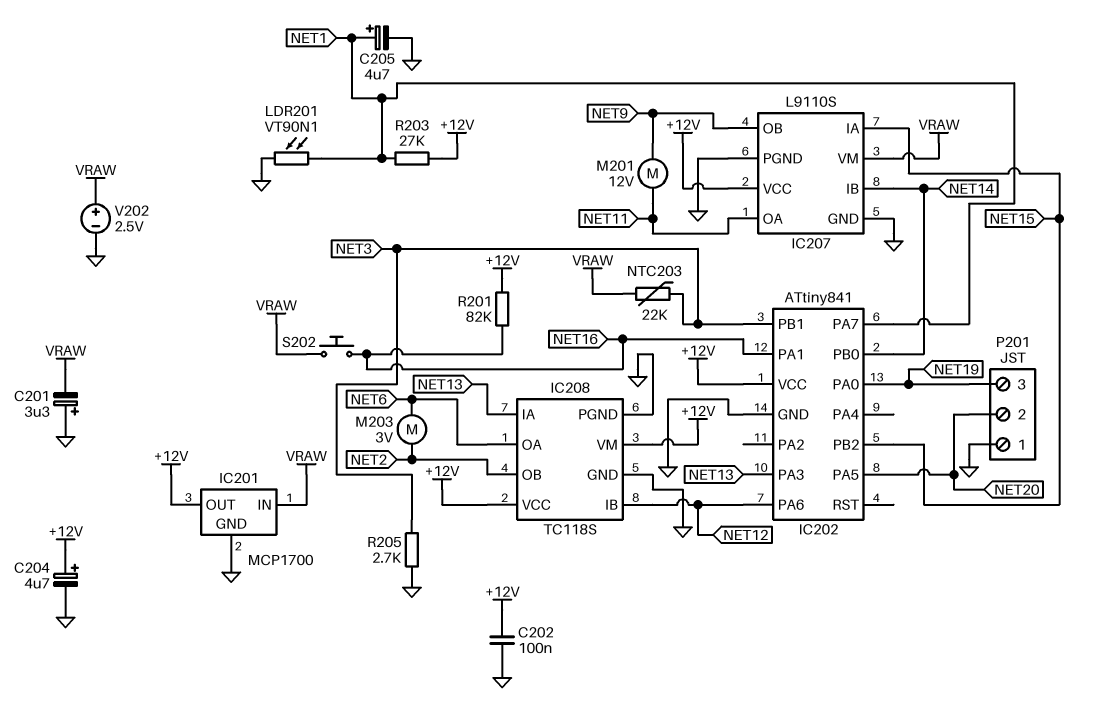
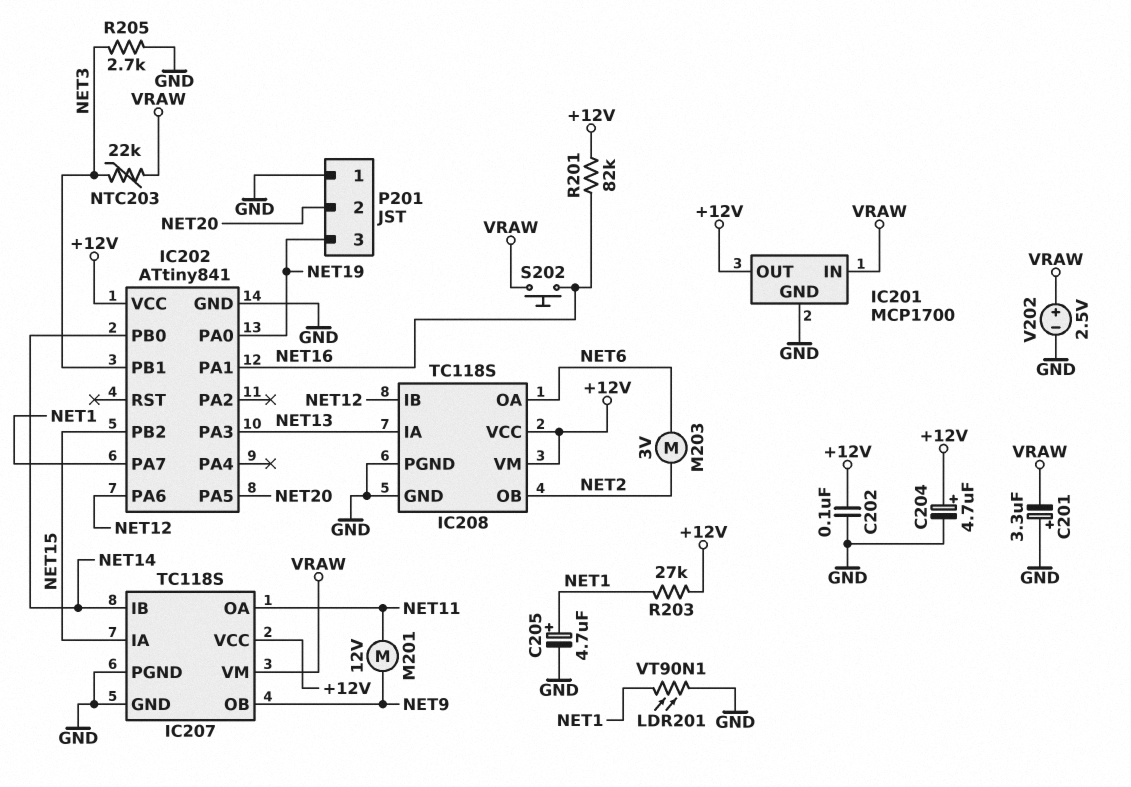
IC207: L9110S -> TC118S

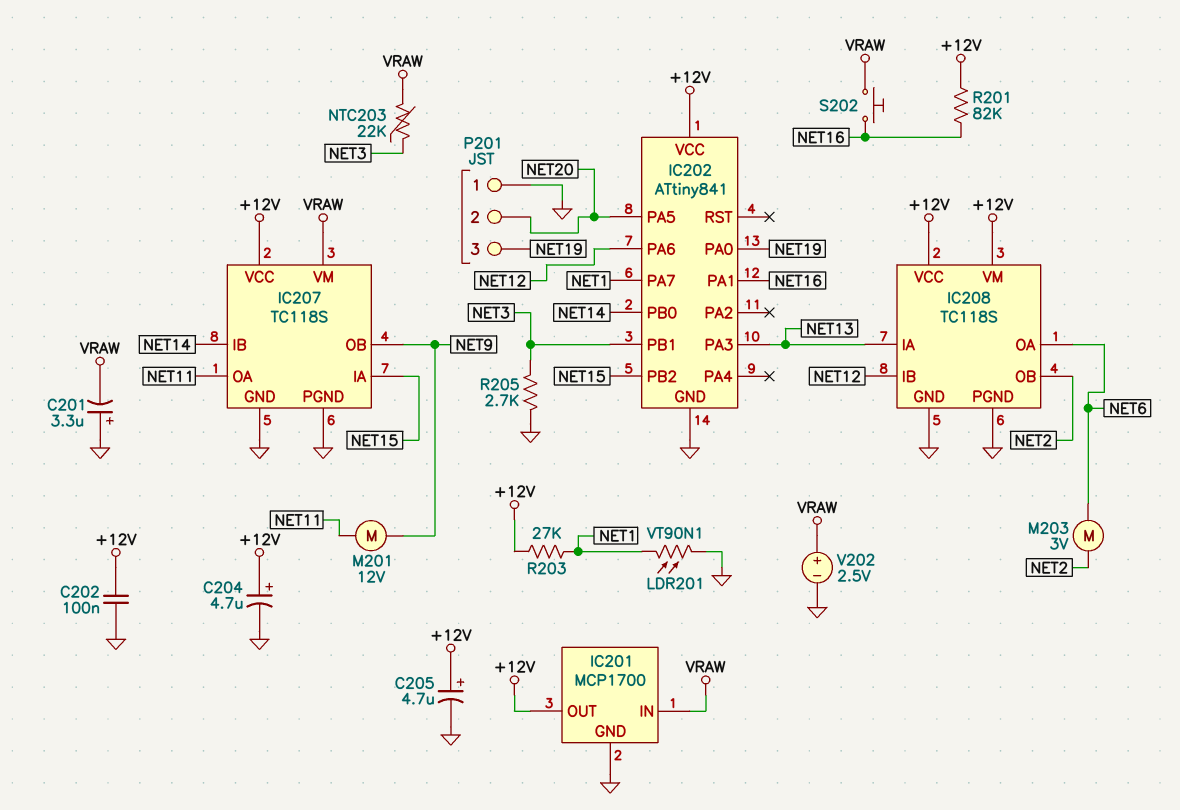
C205: 4.7uF (plus NET1, minus GND) -> 4.7uF (plus +12V, minus GND)

